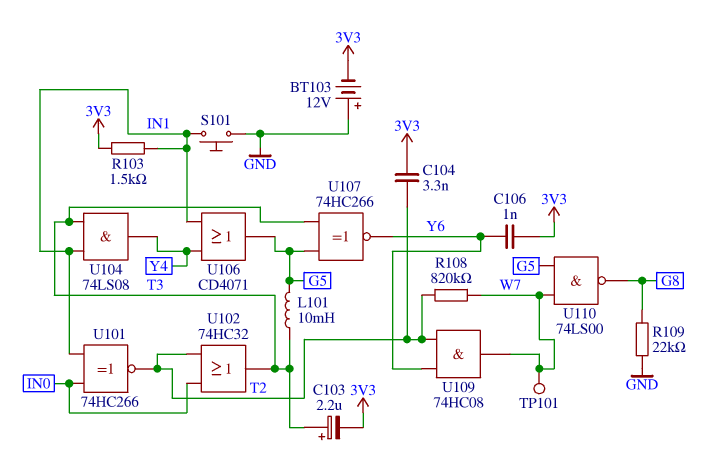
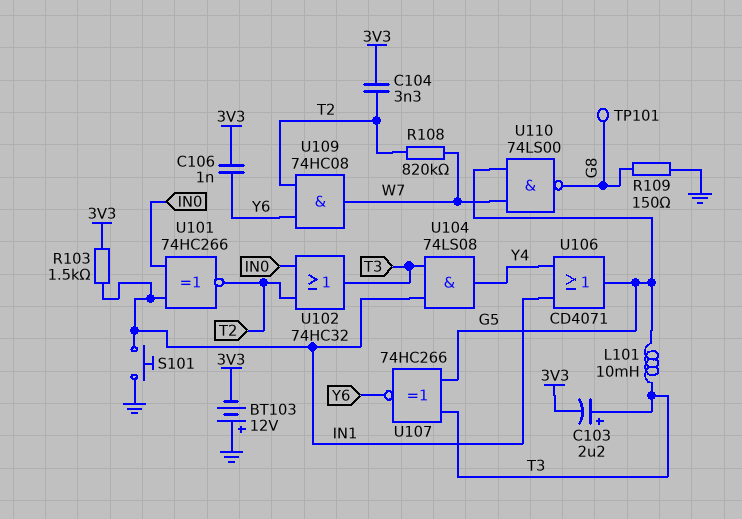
R109: 22k (G8, GND) -> 150 (G8, GND)
TP101: test point (W7) -> test point (G8)

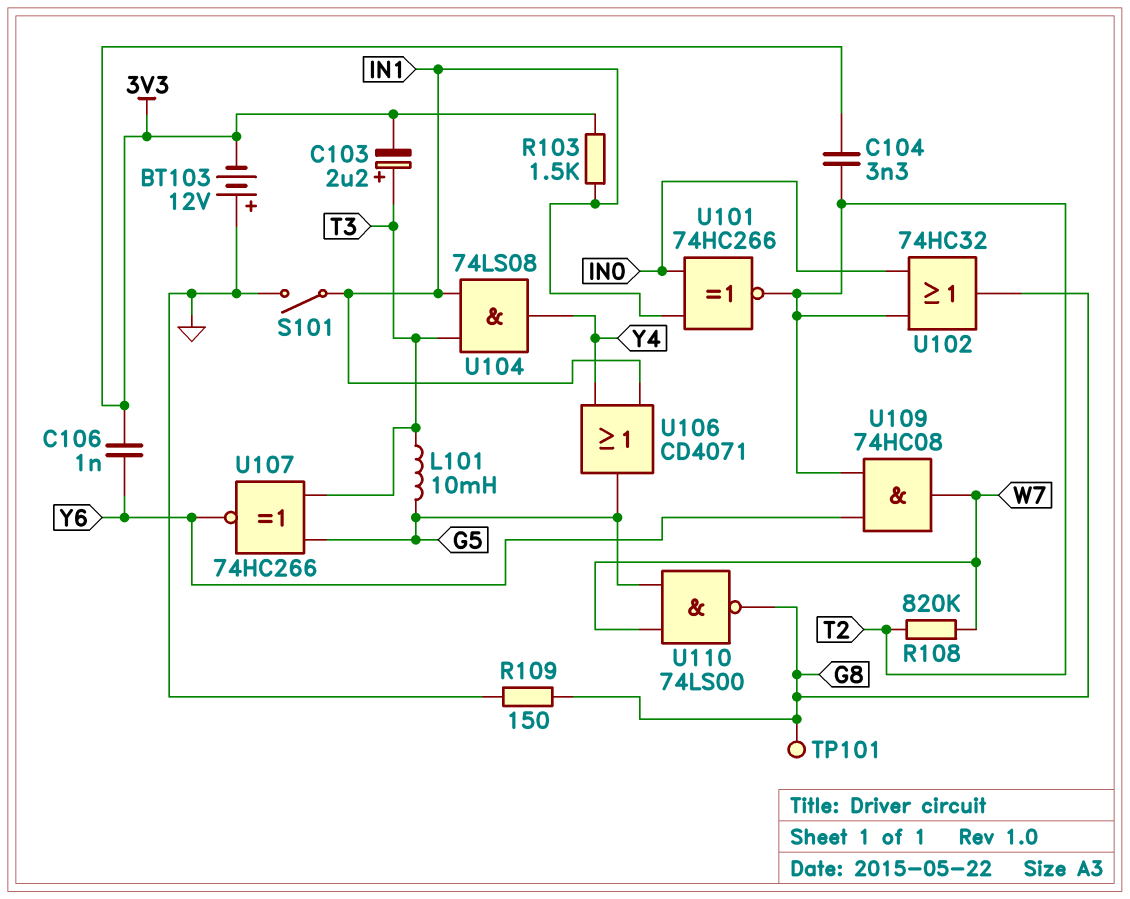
S101: button (GND, IN1) -> switch (GND, IN1)
U102: OR 74HC32 (in IN0, in T2, out T3) -> OR 74HC32 (in IN0, in T2, out G8)

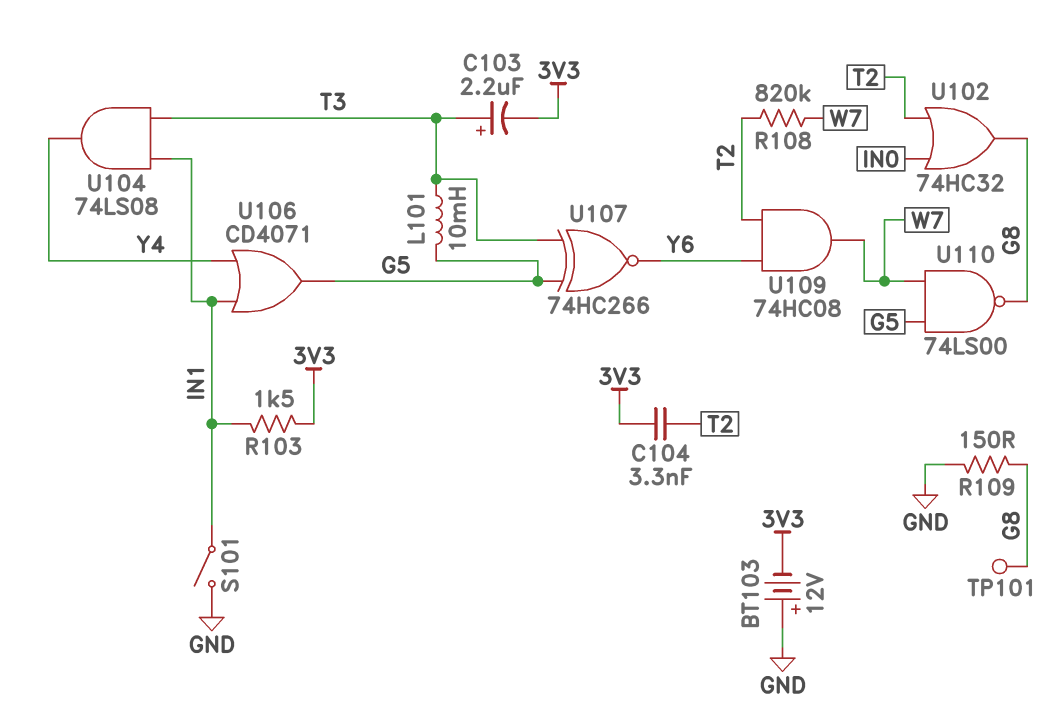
C106: 1nF (3V3, Y6) -> none
U101: XNOR 74HC266 (in IN0, in IN1, out T2) -> none

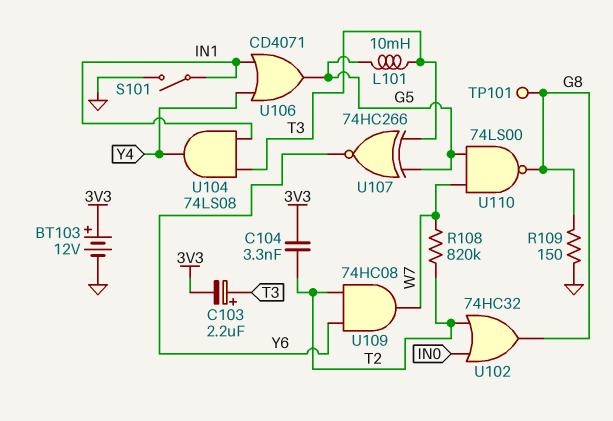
BT103: 12V (plus GND, minus 3V3) -> 12V (plus 3V3, minus GND)
R103: 1.5k (3V3, IN1) -> none

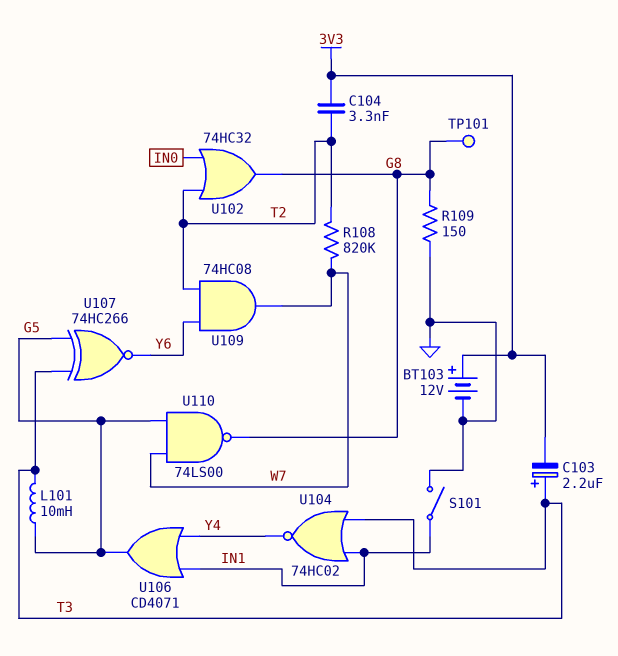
U104: AND 74LS08 (in IN1, in T3, out Y4) -> NOR 74HC02 (in IN1, in T3, out Y4)

